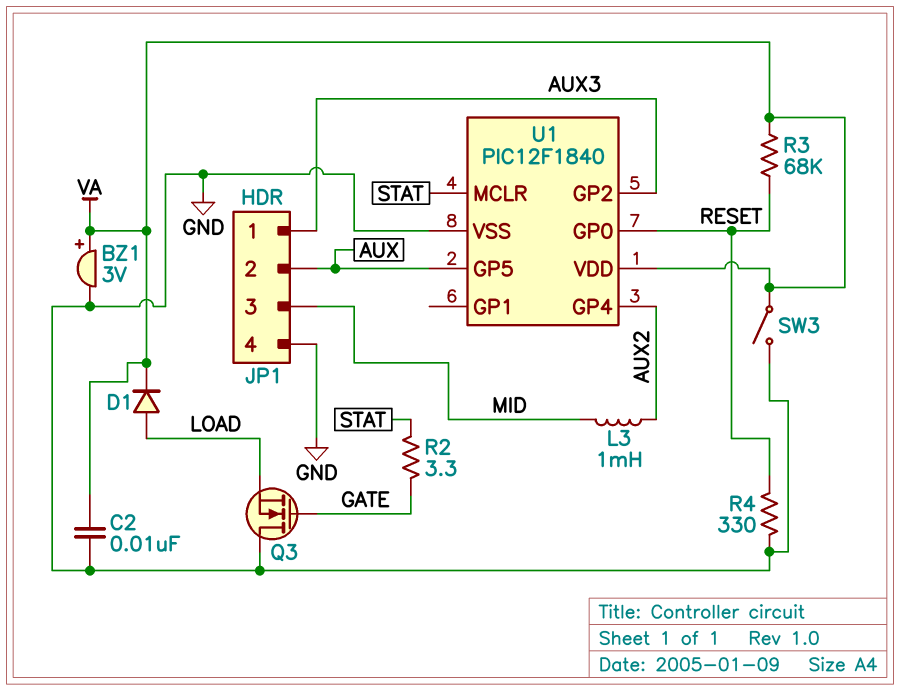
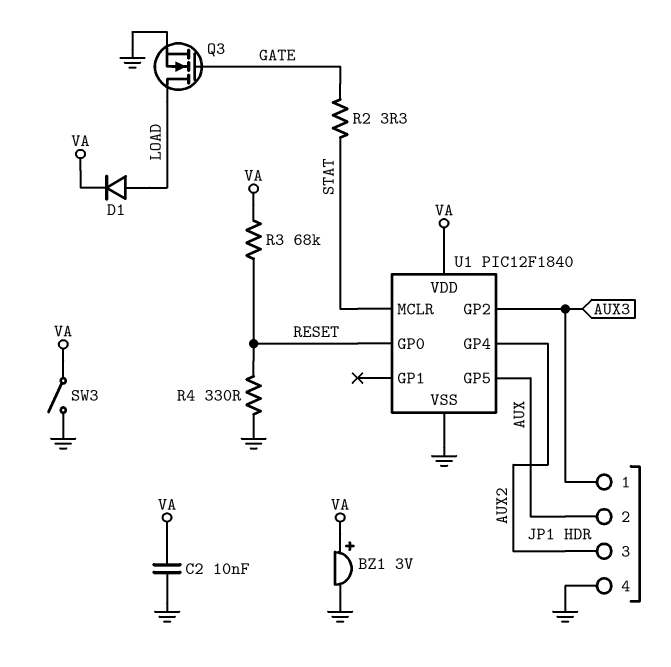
JP1 pin 3: MID -> AUX2
L3: 1mH (AUX2, MID) -> none
Q3: NMOS (G GATE, D GND, S LOAD) -> NMOS (G GATE, D LOAD, S GND)

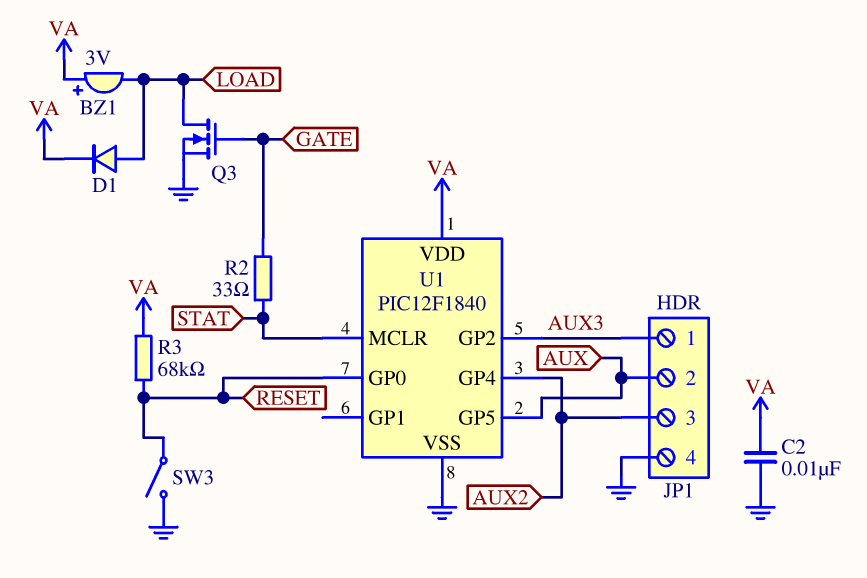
BZ1: buzzer 3V (plus VA, minus GND) -> buzzer 3V (plus VA, minus LOAD)
R2: 3.3 (GATE, STAT) -> 33 (GATE, STAT)
R4: 330 (GND, RESET) -> none
SW3: switch (GND, VA) -> switch (GND, RESET)

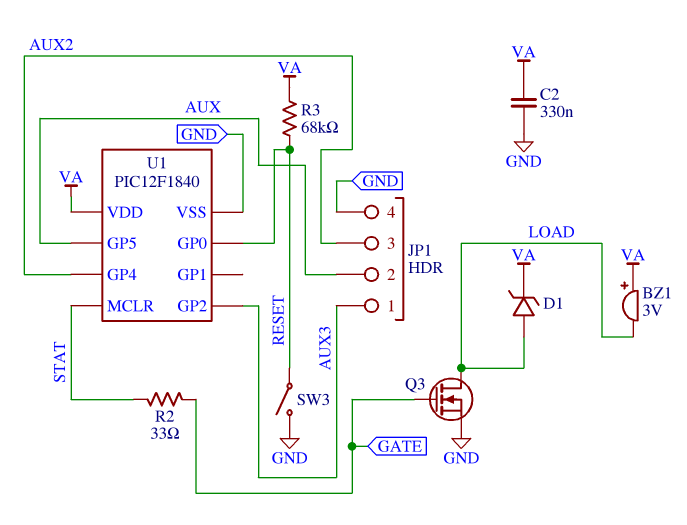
C2: 10nF (GND, VA) -> 330nF (GND, VA)
D1: diode (A LOAD, K VA) -> zener (A LOAD, K VA)

